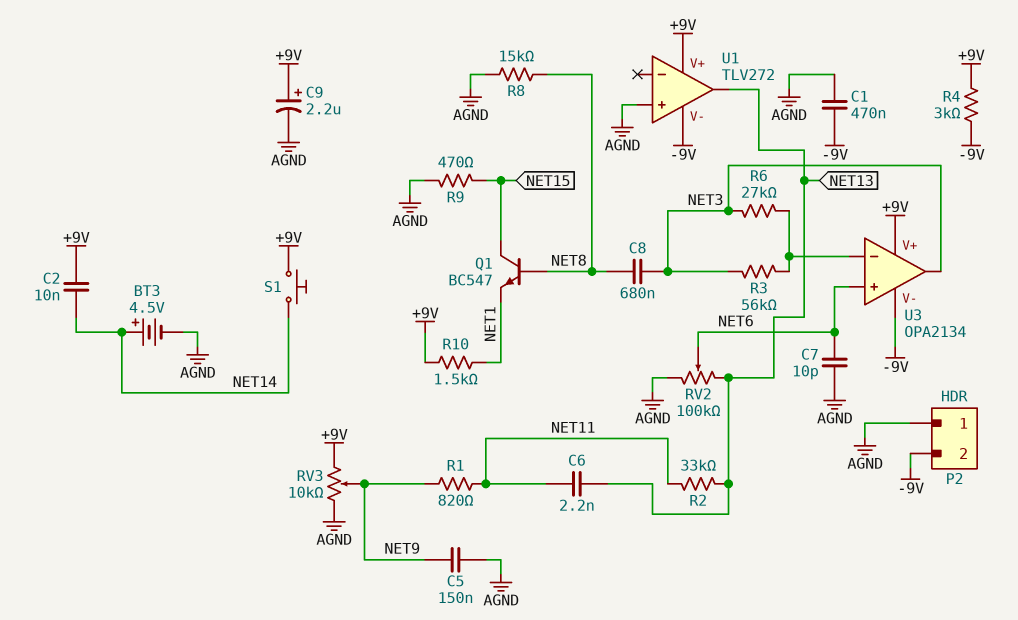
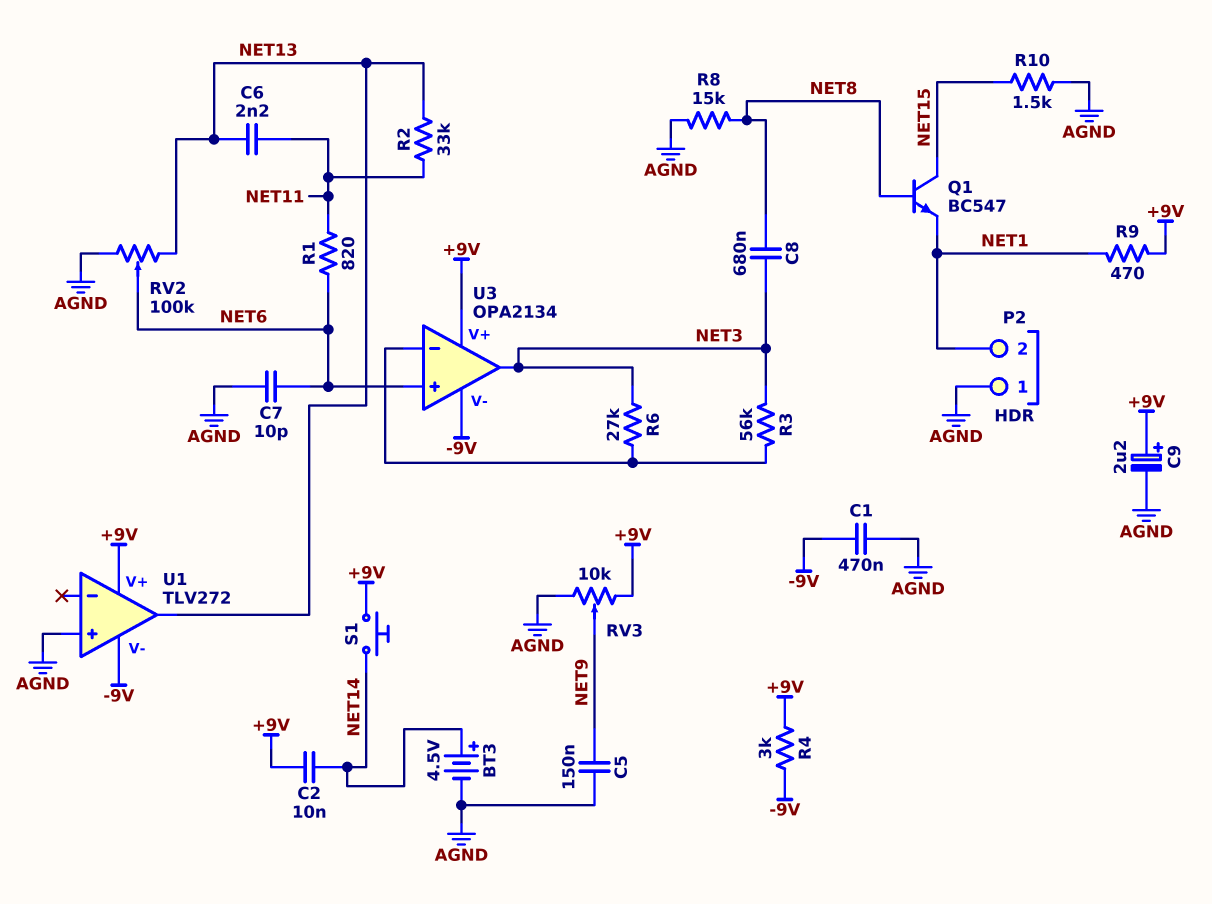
P2 pin 2: -9V -> NET1
R1: 820 (NET9, NET11) -> 820 (NET6, NET11)
R9: 470 (AGND, NET15) -> 470 (+9V, NET1)
R10: 1.5k (+9V, NET1) -> 1.5k (AGND, NET15)

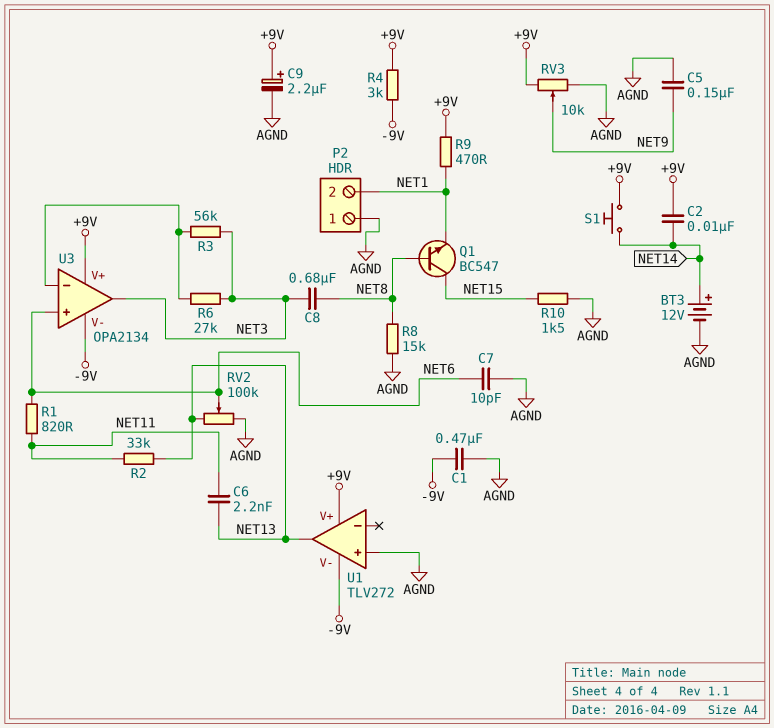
BT3: 4.5V (plus NET14, minus AGND) -> 12V (plus NET14, minus AGND)

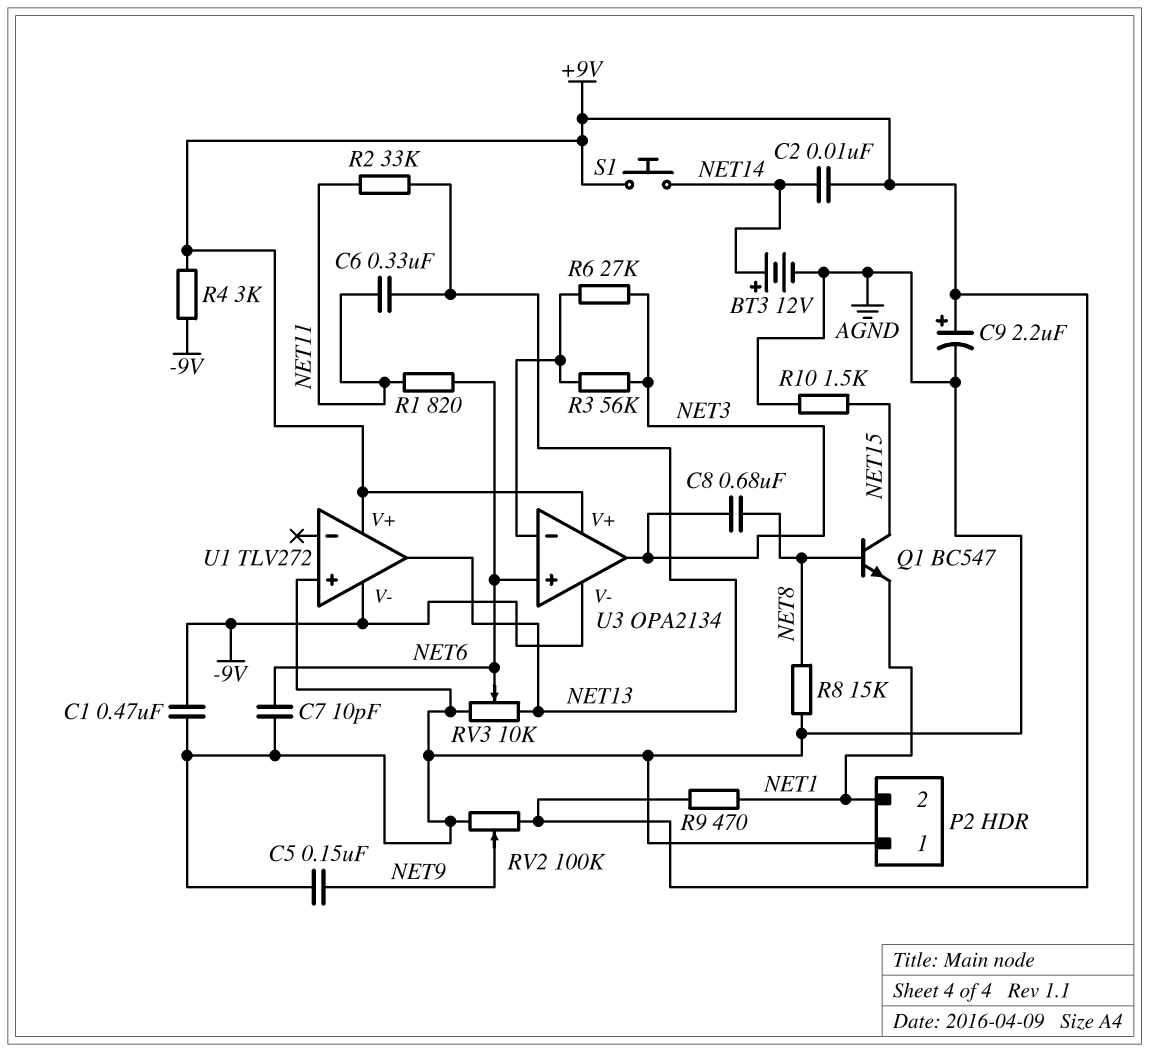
C6: 2.2nF (NET11, NET13) -> 330nF (NET11, NET13)
RV2: 100k (AGND, NET13, wiper NET6) -> 100k (+9V, AGND, wiper NET9)
RV3: 10k (+9V, AGND, wiper NET9) -> 10k (AGND, NET13, wiper NET6)

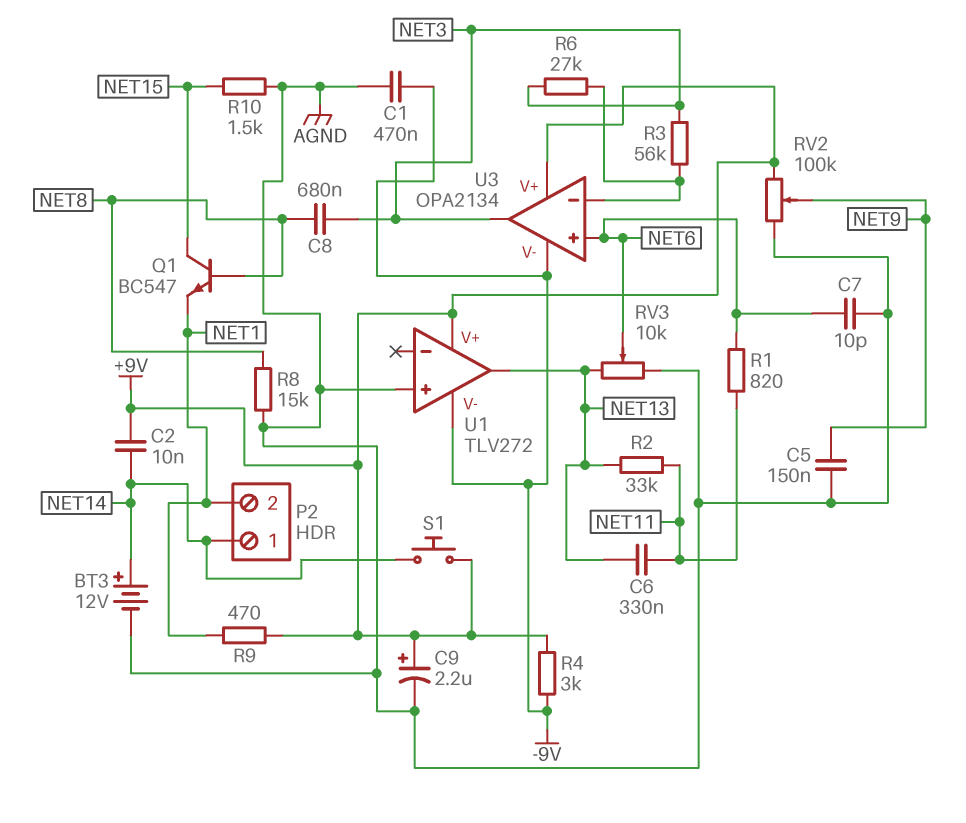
P2 pin 1: AGND -> NET14

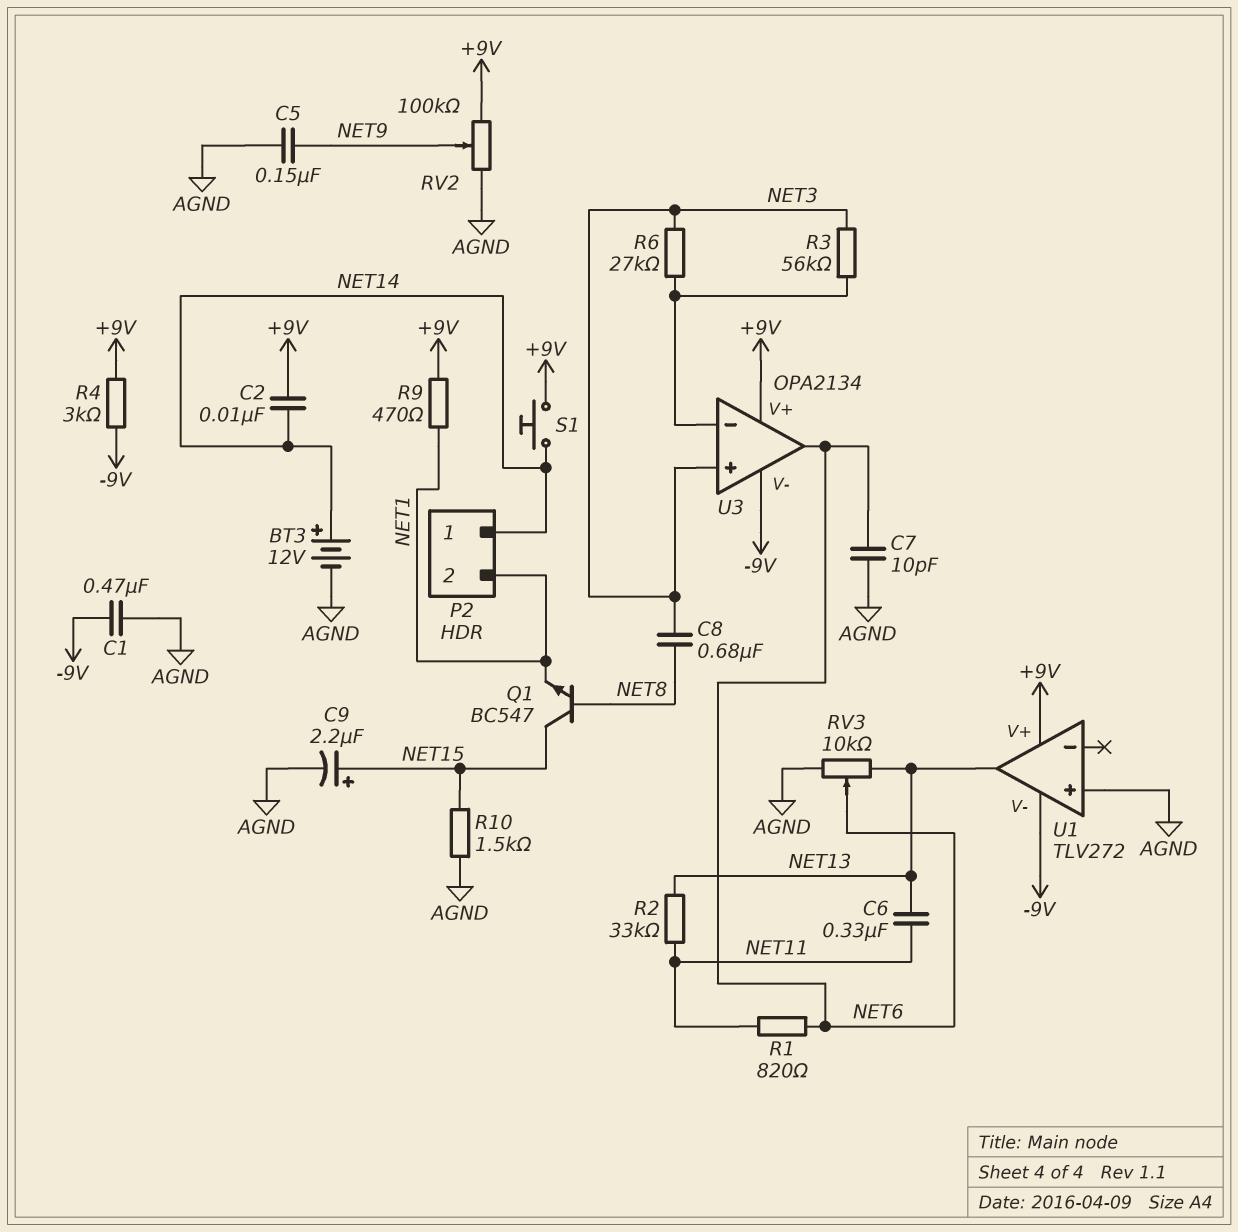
C9: 2.2uF (plus +9V, minus AGND) -> 2.2uF (plus NET15, minus AGND)
R8: 15k (AGND, NET8) -> none
U3 pin in+: NET6 -> NET3
U3 pin out: NET3 -> NET6

